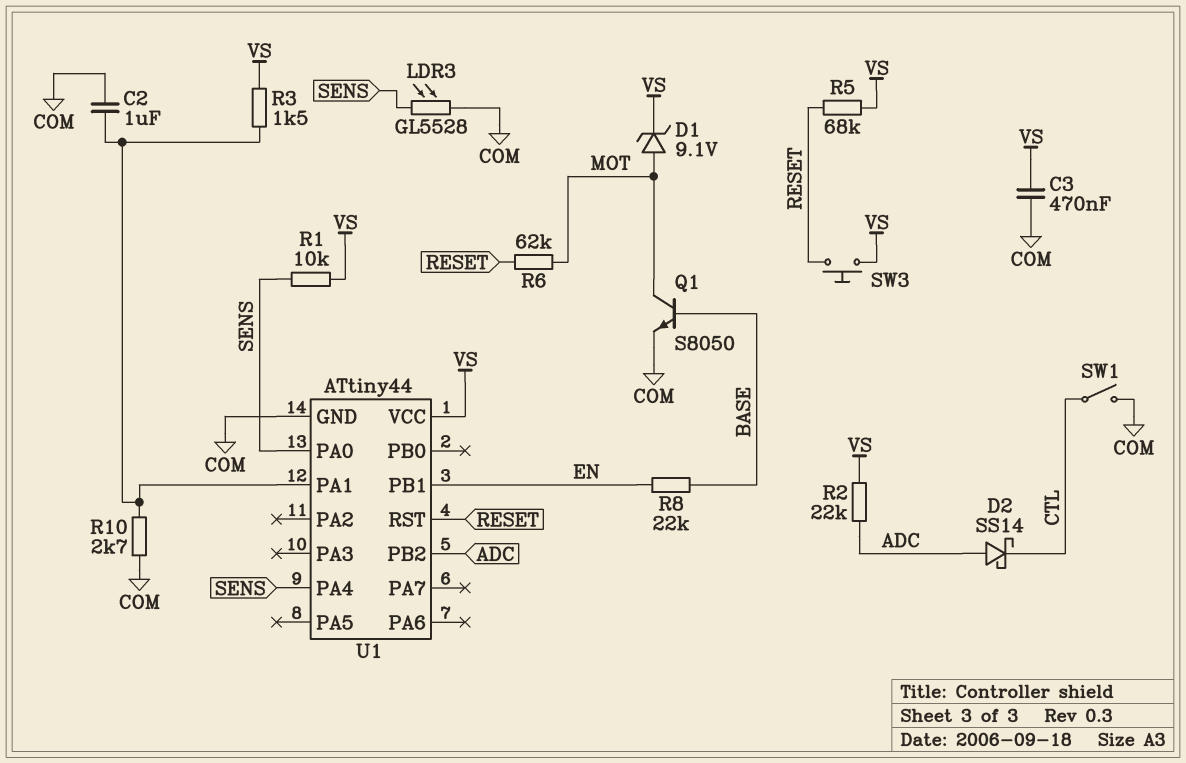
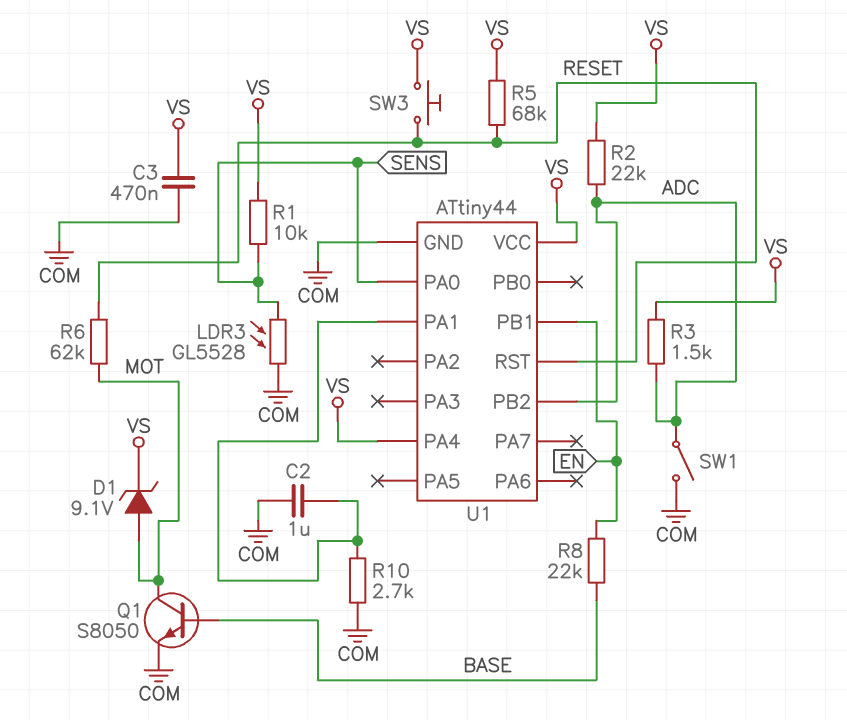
D2: schottky SS14 (A ADC, K CTL) -> none
R3: 1.5k (U1/PA1, VS) -> 1.5k (ADC, VS)
SW1: switch (COM, CTL) -> switch (ADC, COM)
U1 pin PA4: SENS -> VS

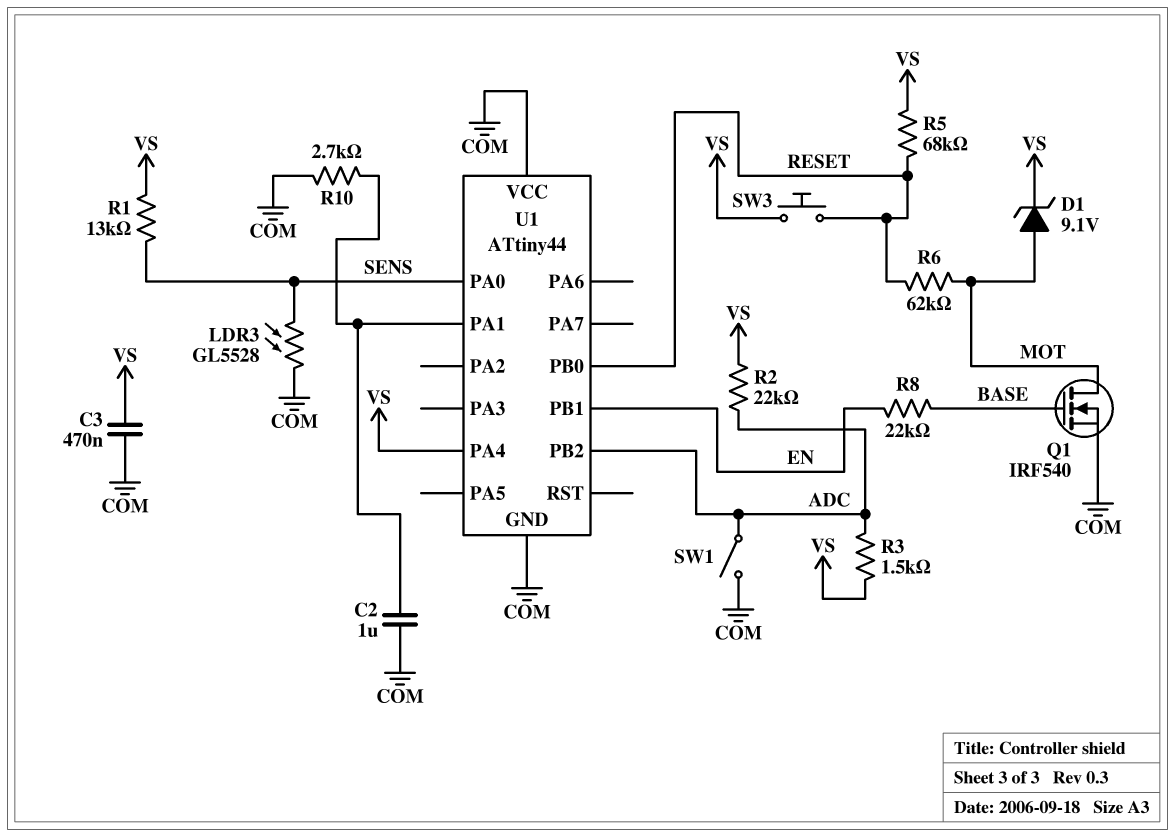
Q1: NPN S8050 (B BASE, C MOT, E COM) -> NMOS IRF540 (G BASE, D MOT, S COM)
R1: 10k (SENS, VS) -> 13k (SENS, VS)
U1 pin PB0: none -> RESET
U1 pin RST: RESET -> none
U1 pin VCC: VS -> COM

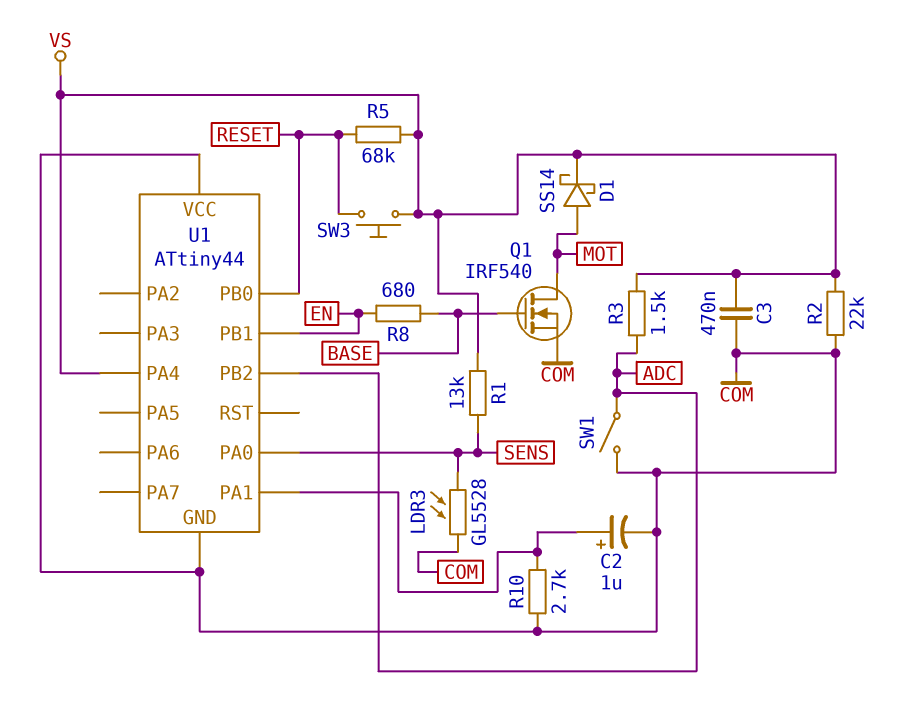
C2: 1uF (COM, U1/PA1) -> 1uF (plus U1/PA1, minus COM)
D1: zener 9.1V (A MOT, K VS) -> schottky SS14 (A MOT, K VS)
R2: 22k (ADC, VS) -> 22k (COM, VS)
R6: 62k (MOT, RESET) -> none
R8: 22k (BASE, EN) -> 680 (BASE, EN)

